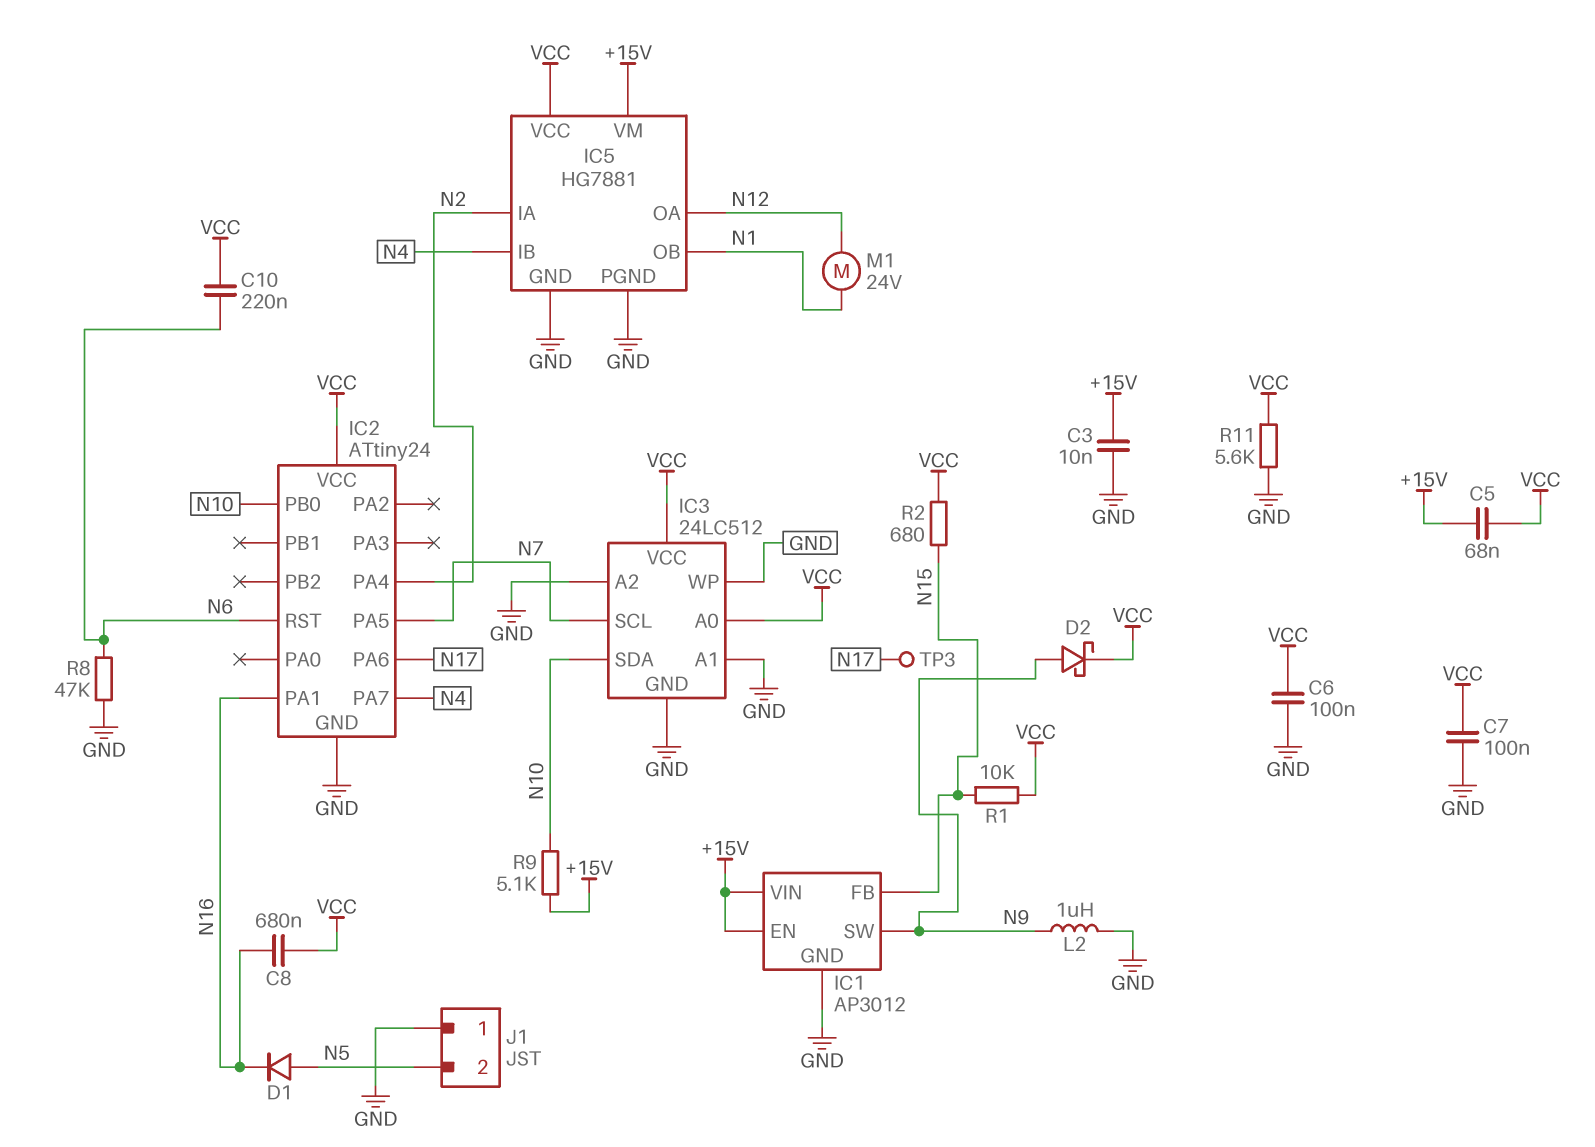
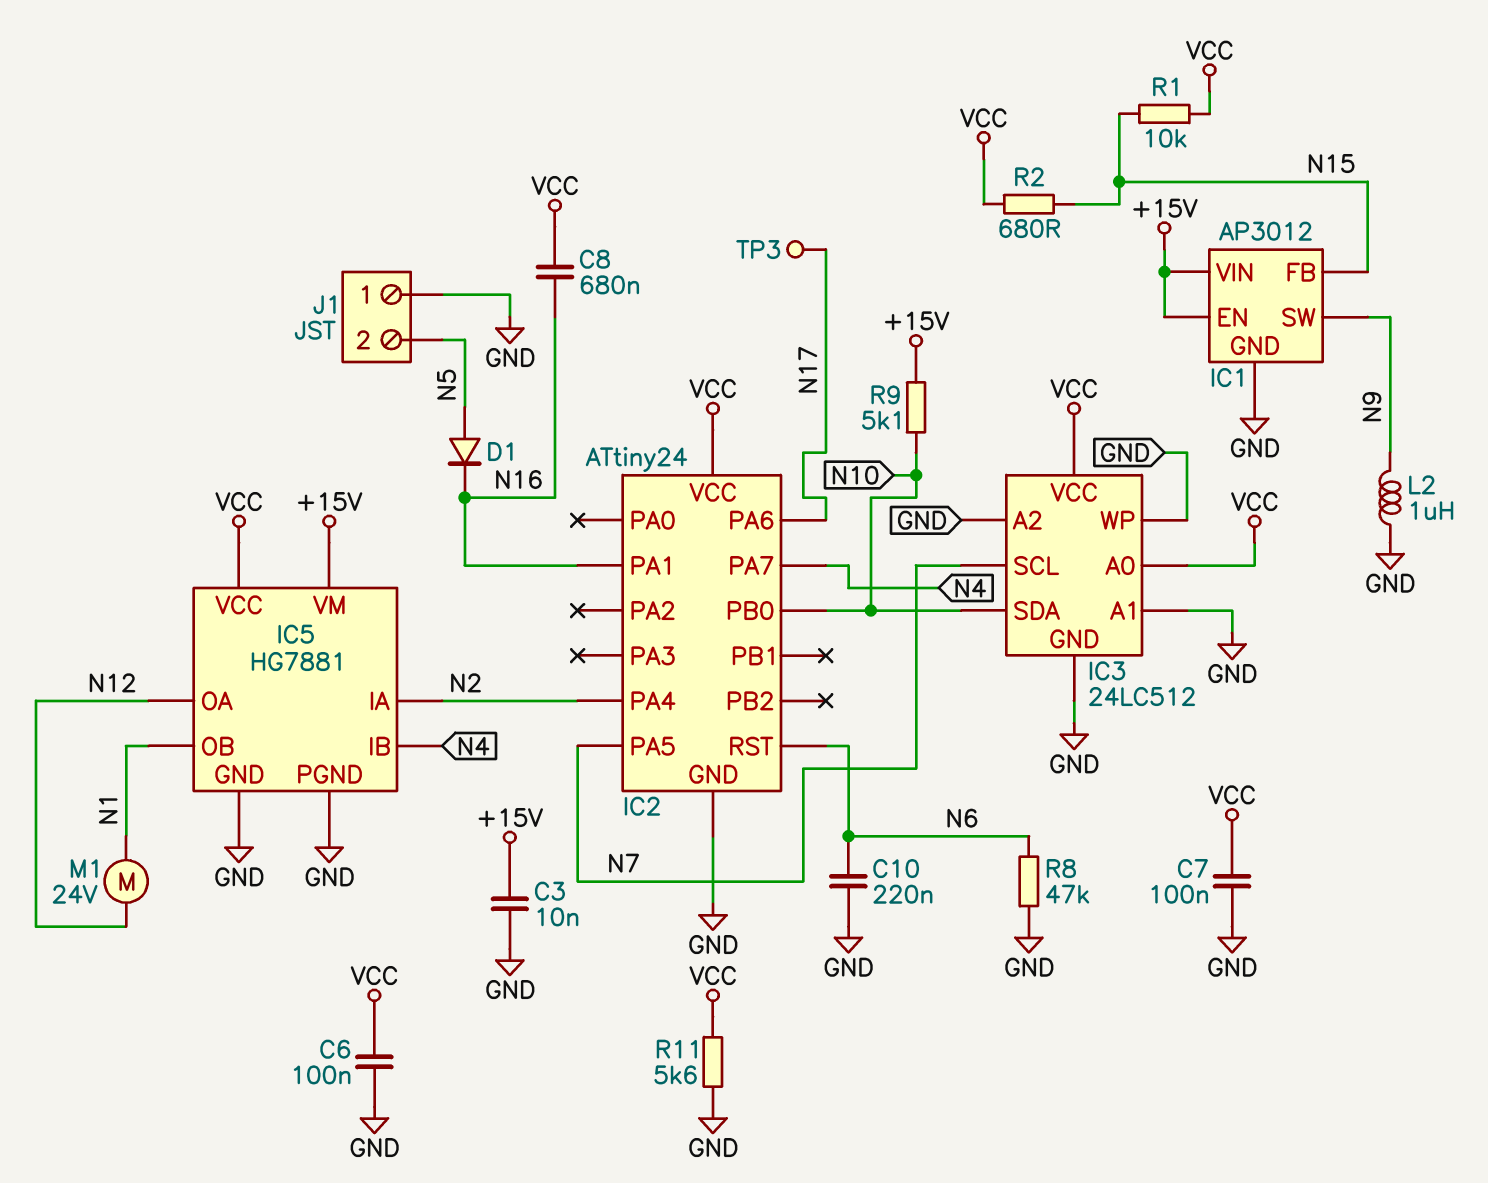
C5: 68nF (+15V, VCC) -> none
C10: 220nF (N6, VCC) -> 220nF (GND, N6)
D2: schottky (A N9, K VCC) -> none

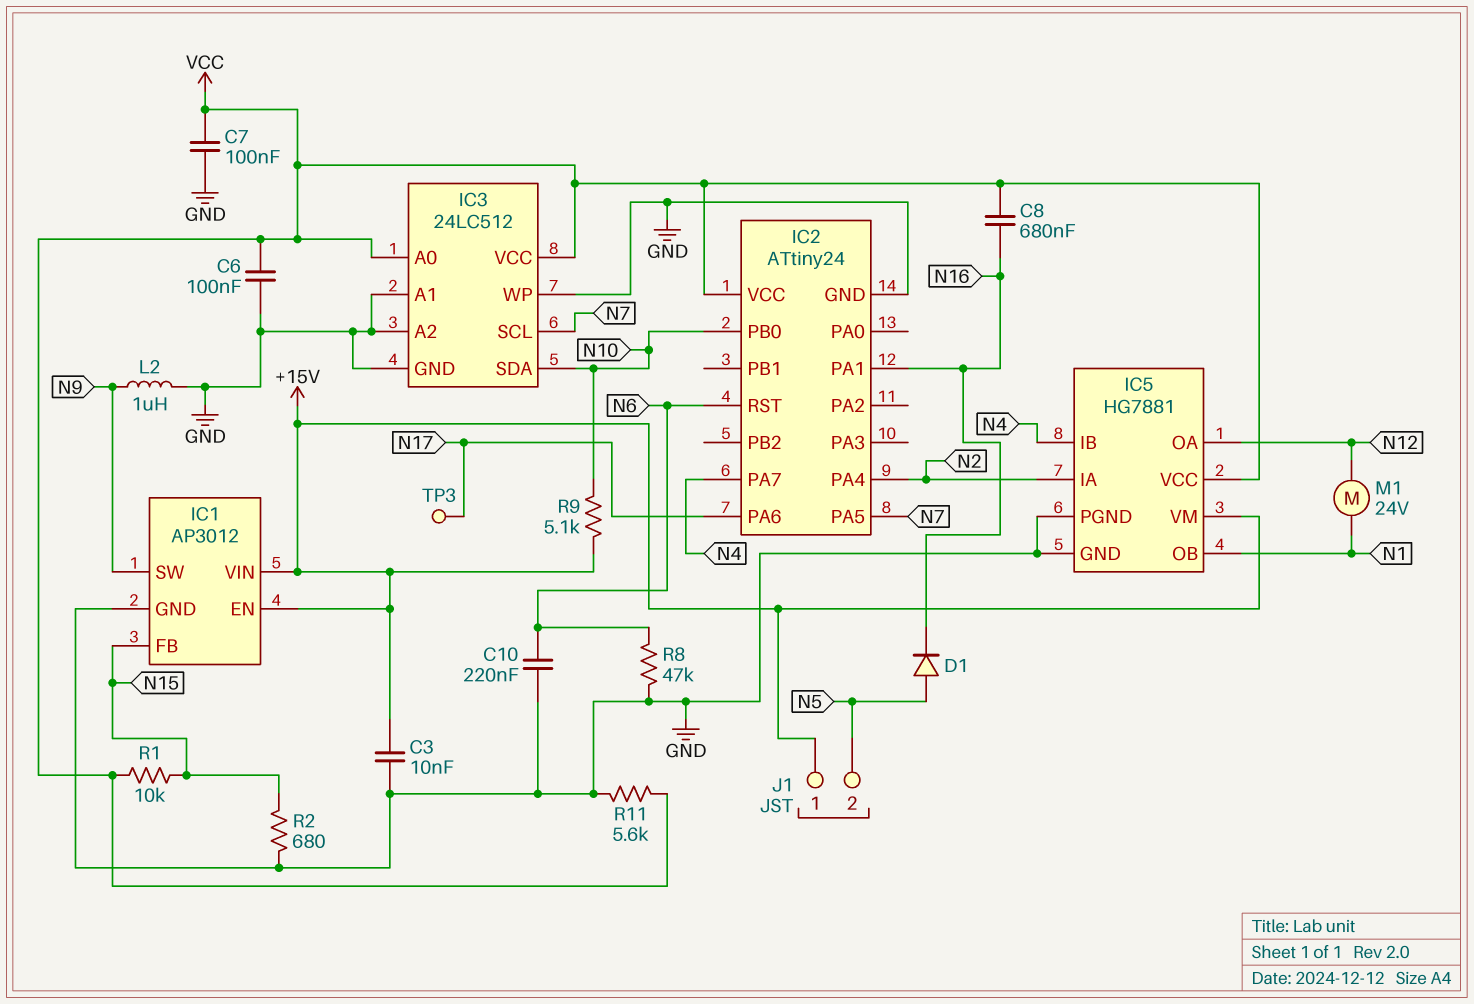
J1 pin 1: GND -> +15V
R2: 680 (N15, VCC) -> 680 (GND, N15)

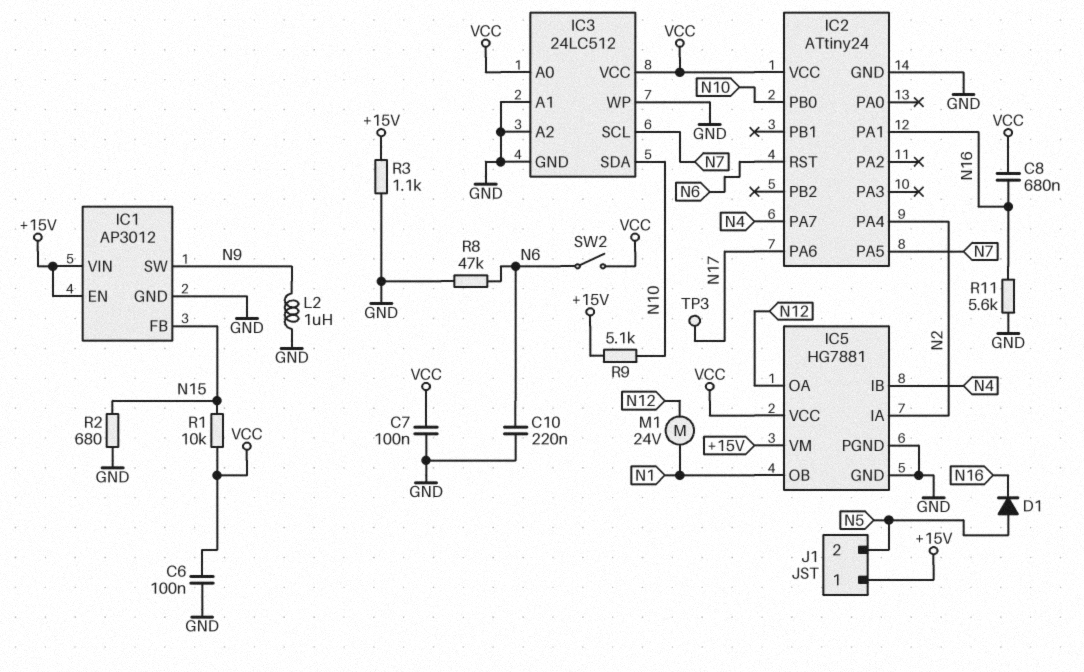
C3: 10nF (+15V, GND) -> none
R3: none -> 1.1k (+15V, GND)
R11: 5.6k (GND, VCC) -> 5.6k (GND, N16)
SW2: none -> switch (N6, VCC)

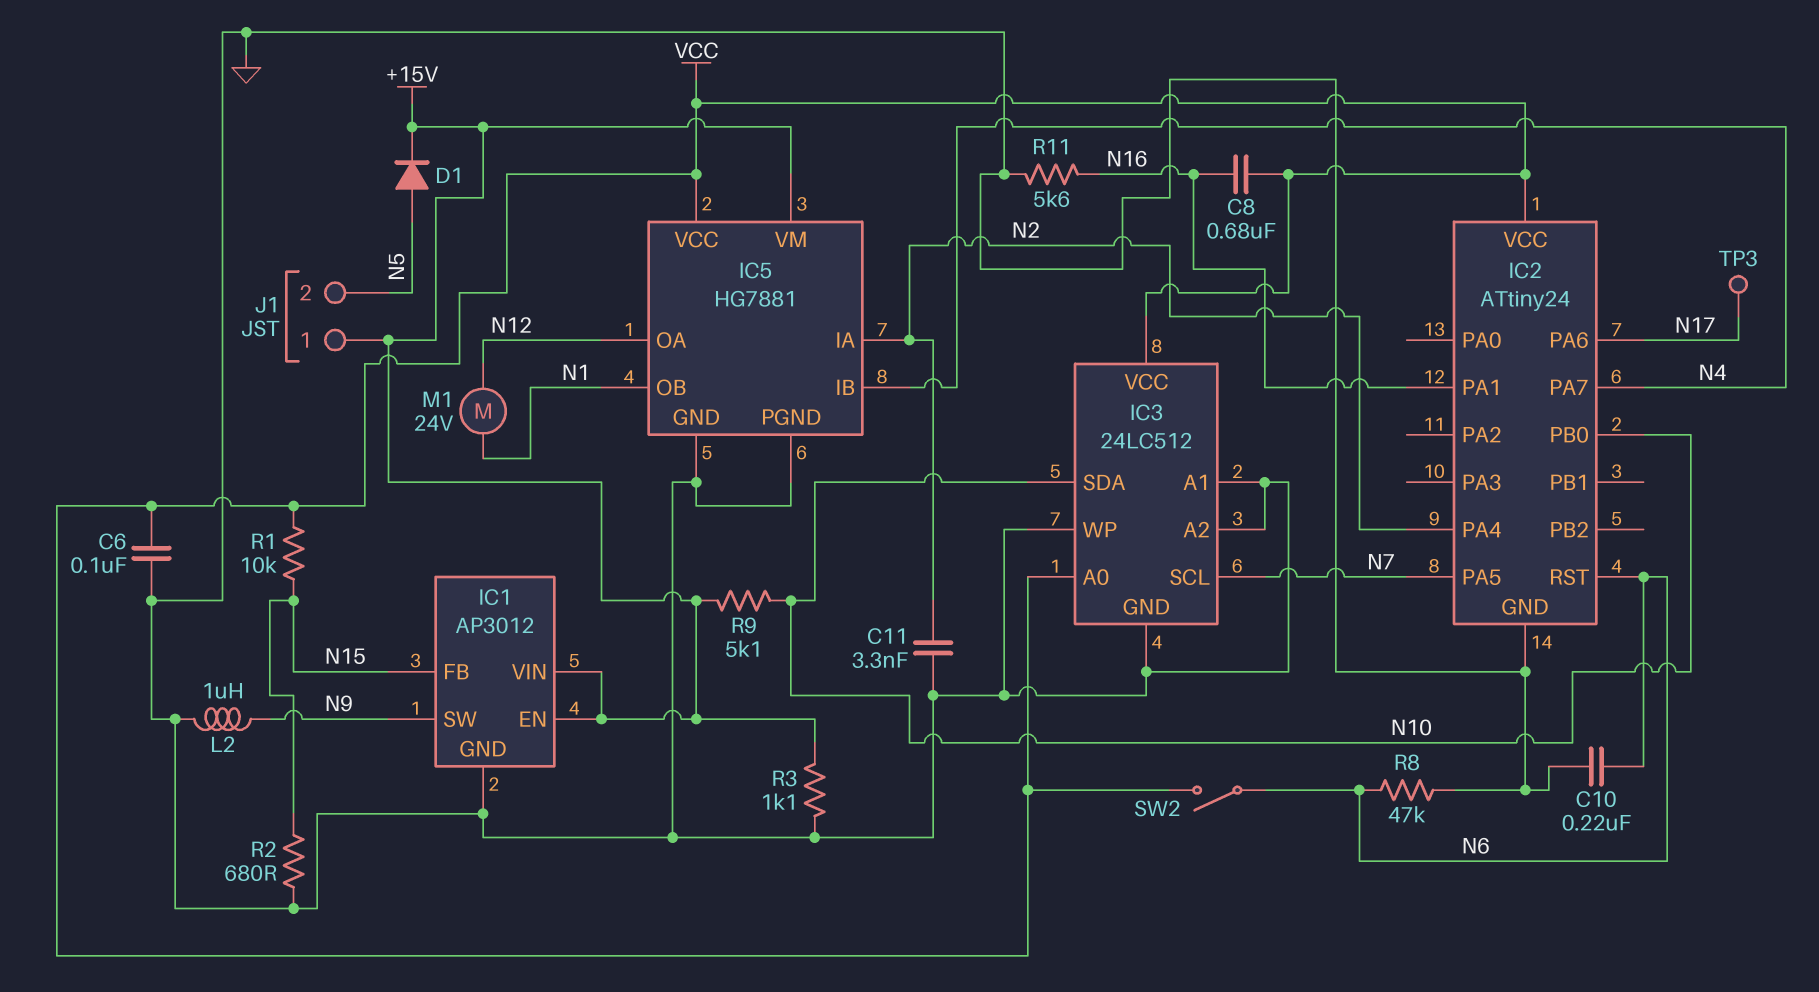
C7: 100nF (GND, VCC) -> none
C11: none -> 3.3nF (GND, N2)
D1: diode (A N5, K N16) -> diode (A N5, K +15V)

